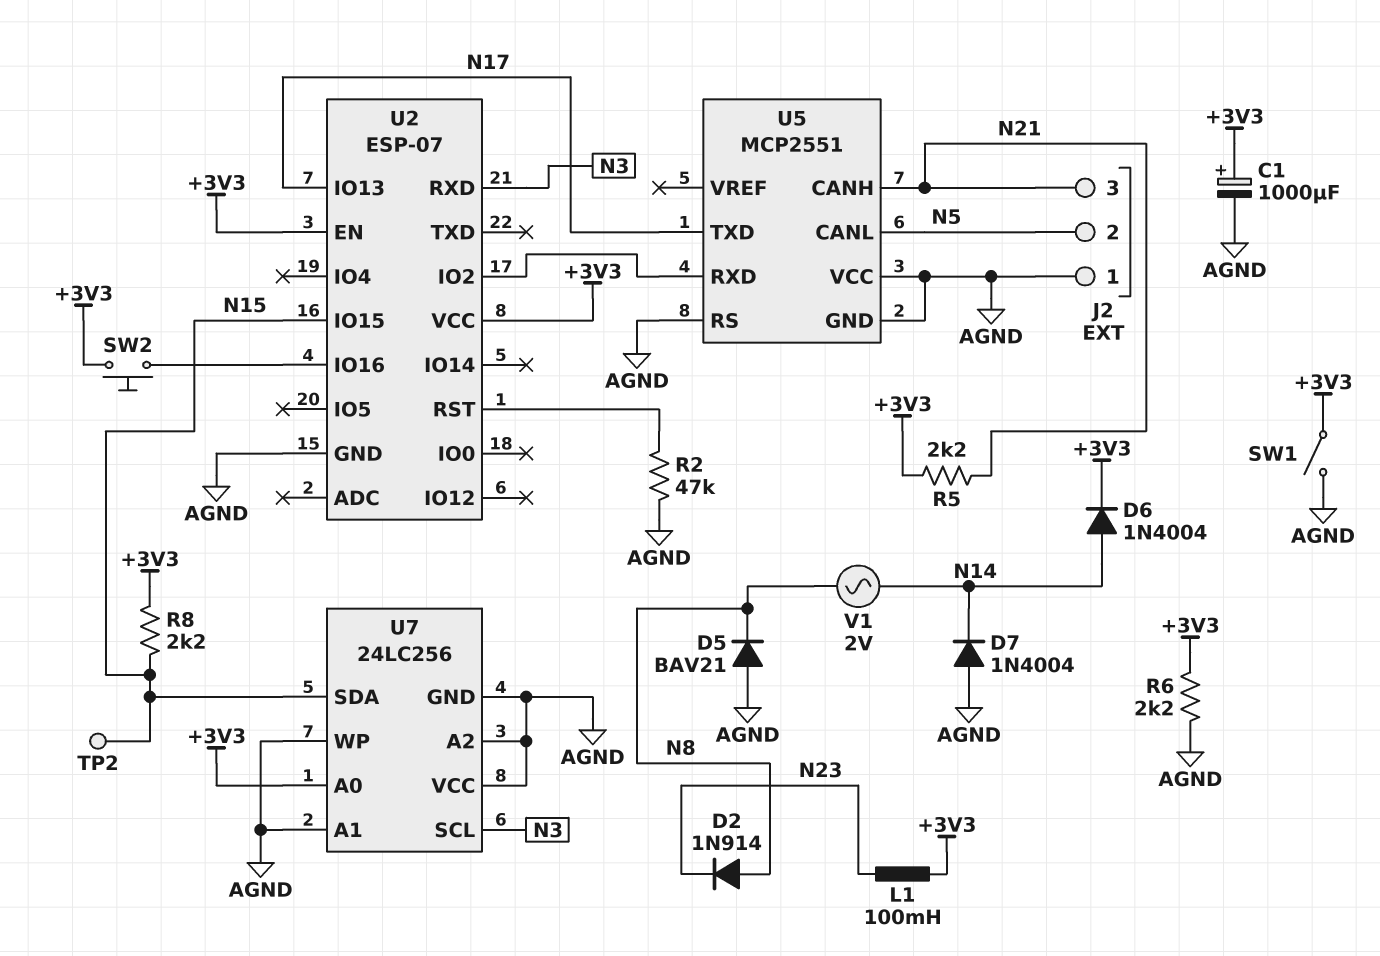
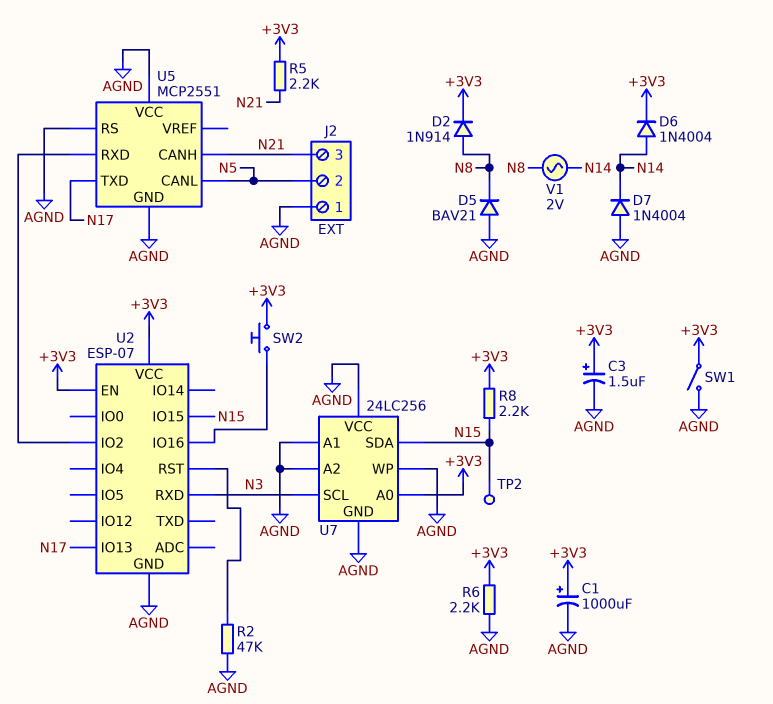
C3: none -> 1.5uF (plus +3V3, minus AGND)
D2: diode 1N914 (A N8, K N23) -> diode 1N914 (A N8, K +3V3)
L1: 100mH (+3V3, N23) -> none

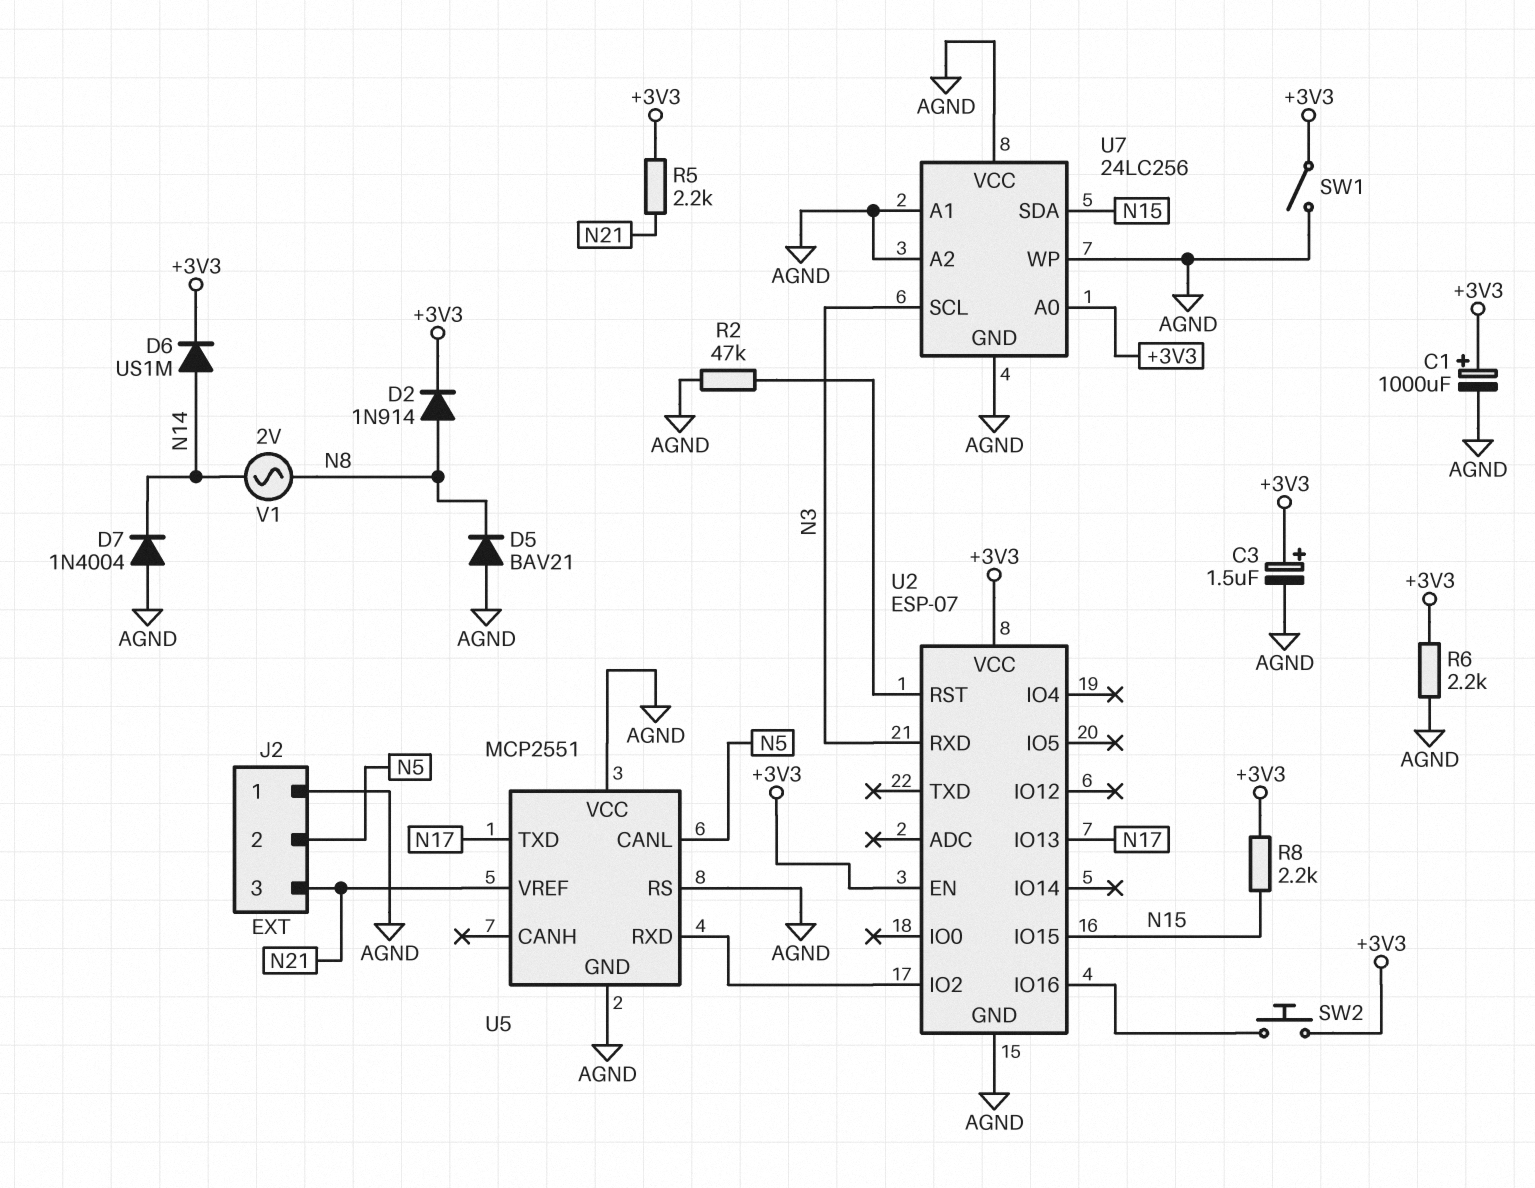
D6: diode 1N4004 (A N14, K +3V3) -> diode US1M (A N14, K +3V3)
TP2: test point (N15) -> none
U5 pin CANH: N21 -> none
U5 pin VREF: none -> N21

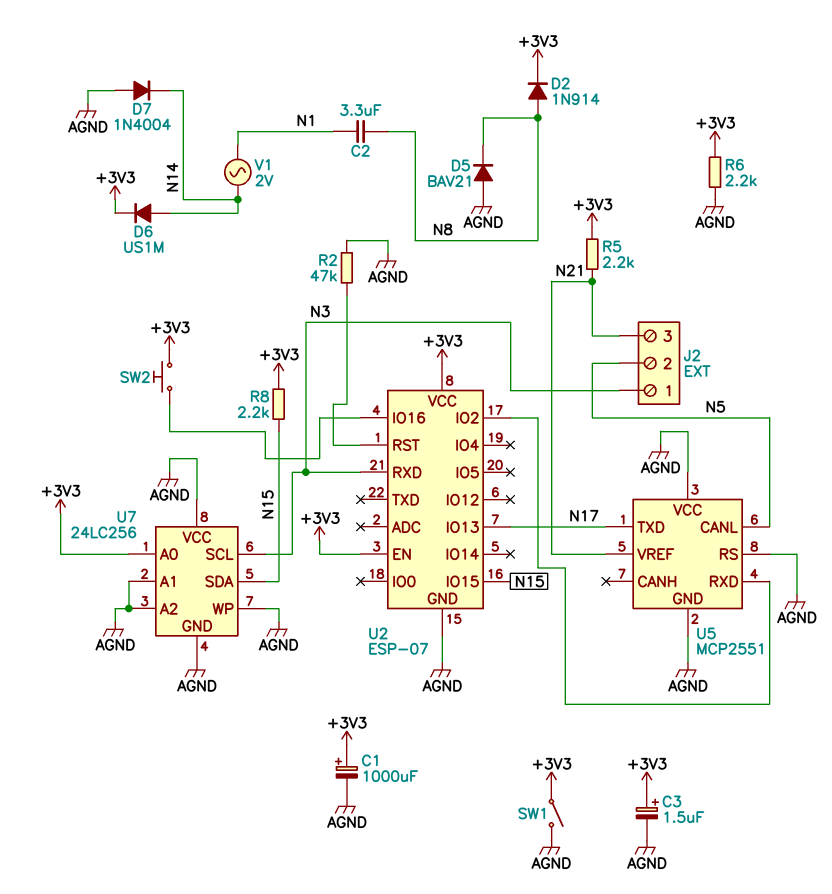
C2: none -> 3.3uF (N1, N8)
J2 pin 1: AGND -> N3
V1: AC 2V (N8, N14) -> AC 2V (N1, N14)

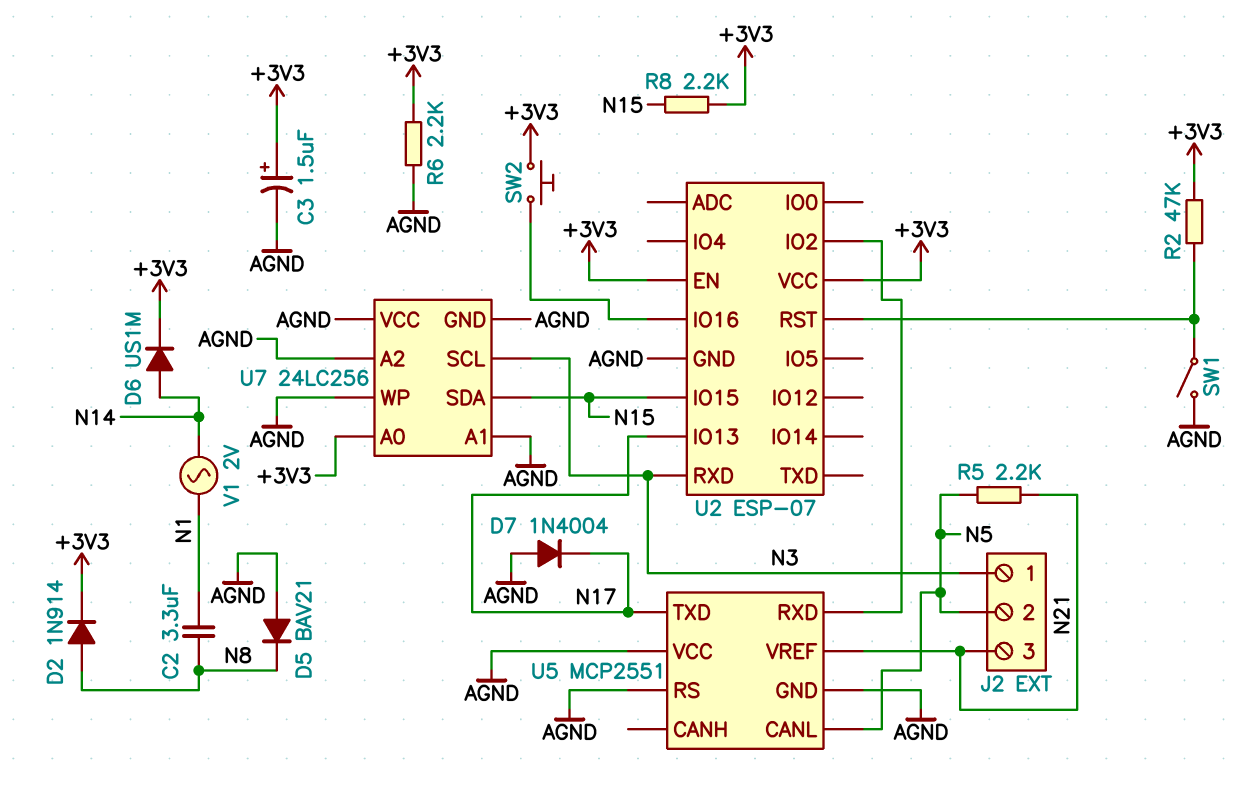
C1: 1000uF (plus +3V3, minus AGND) -> none
D7: diode 1N4004 (A AGND, K N14) -> diode 1N4004 (A AGND, K N17)
R2: 47k (AGND, U2/RST) -> 47k (+3V3, U2/RST)
R5: 2.2k (+3V3, N21) -> 2.2k (N5, N21)
SW1: switch (+3V3, AGND) -> switch (AGND, U2/RST)

